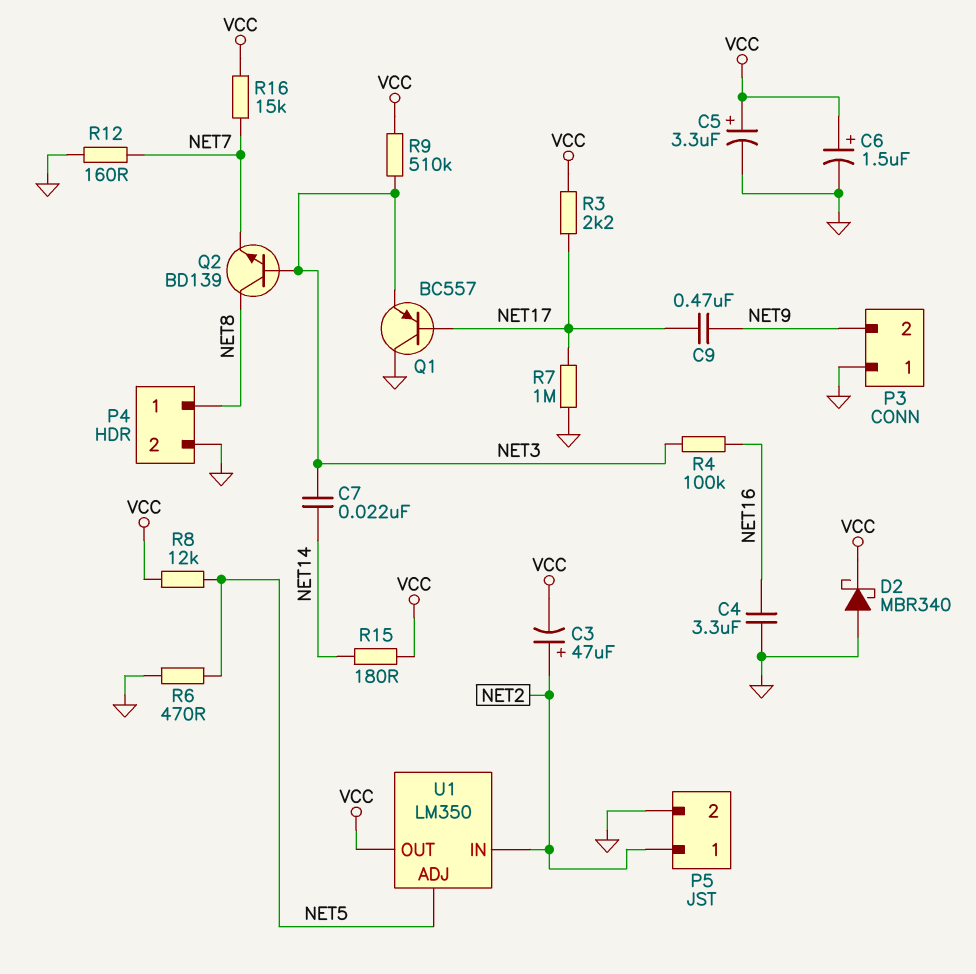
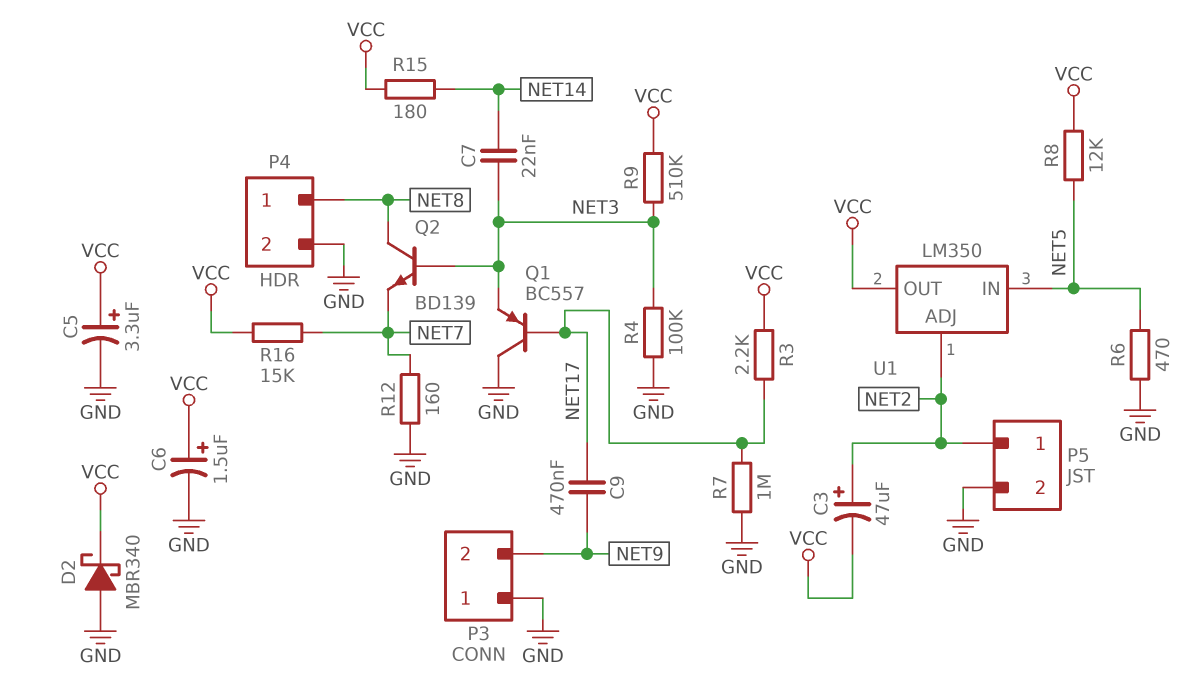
C4: 3.3uF (GND, NET16) -> none
R4: 100k (NET3, NET16) -> 100k (GND, NET3)
U1 pin ADJ: NET5 -> NET2
U1 pin IN: NET2 -> NET5

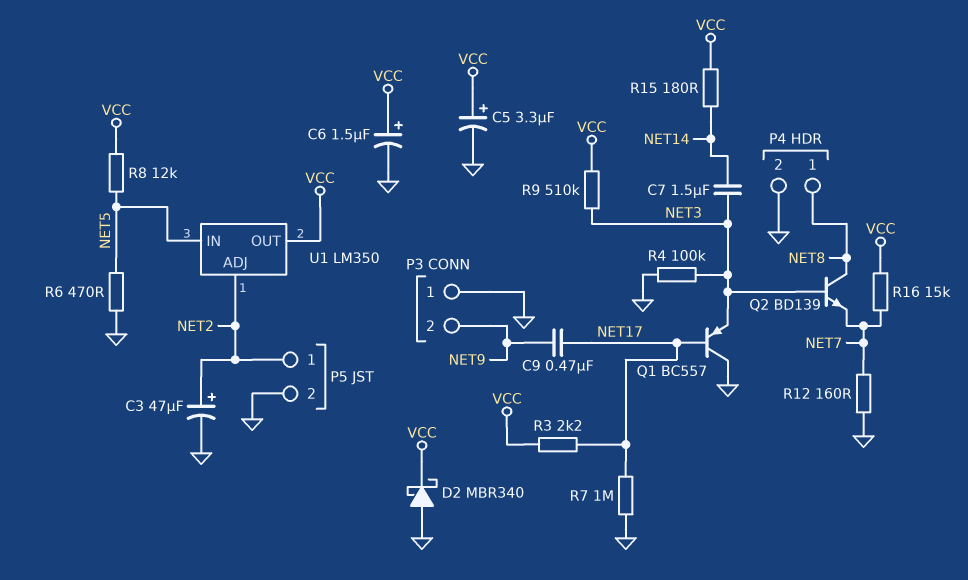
C3: 47uF (plus NET2, minus VCC) -> 47uF (plus NET2, minus GND)
C7: 22nF (NET3, NET14) -> 1.5uF (NET3, NET14)

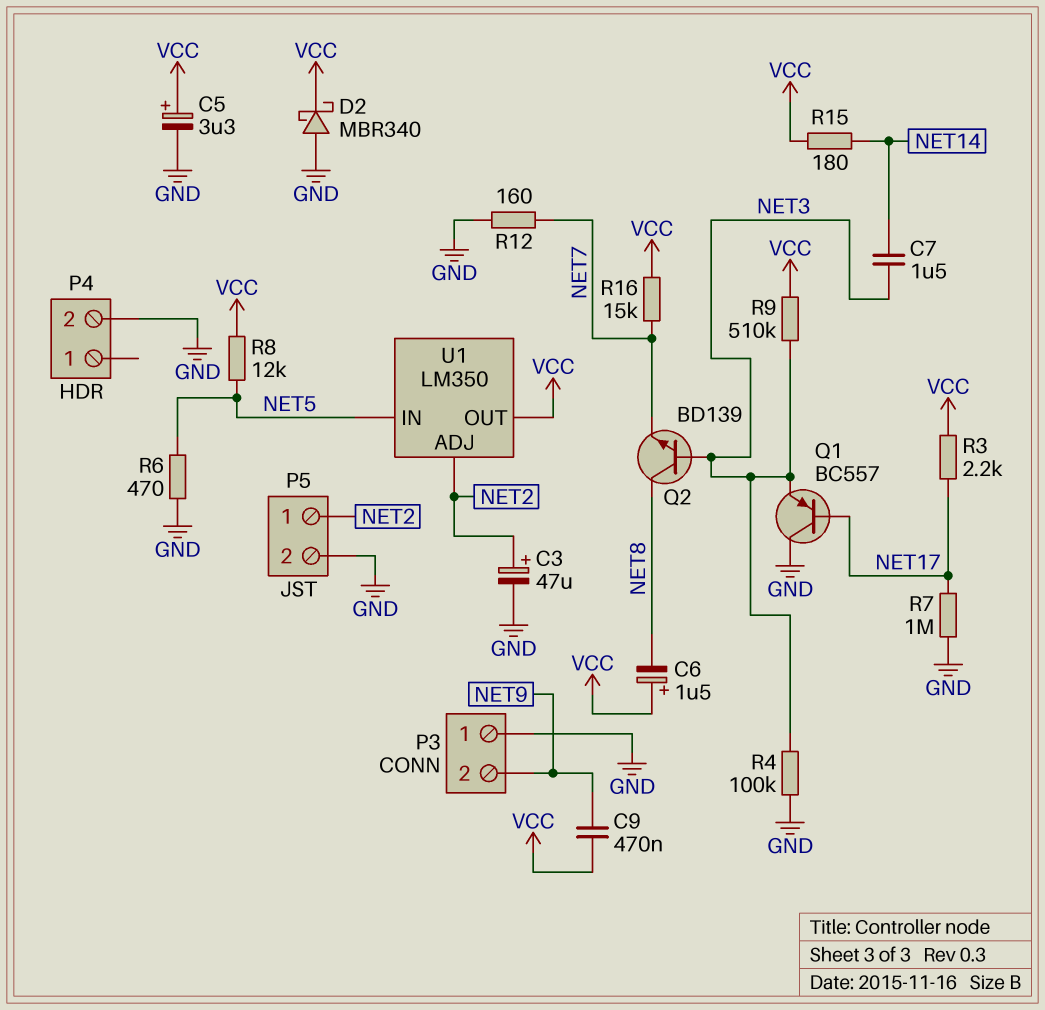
C6: 1.5uF (plus VCC, minus GND) -> 1.5uF (plus VCC, minus NET8)
C9: 470nF (NET9, NET17) -> 470nF (NET9, VCC)
P4 pin 1: NET8 -> none

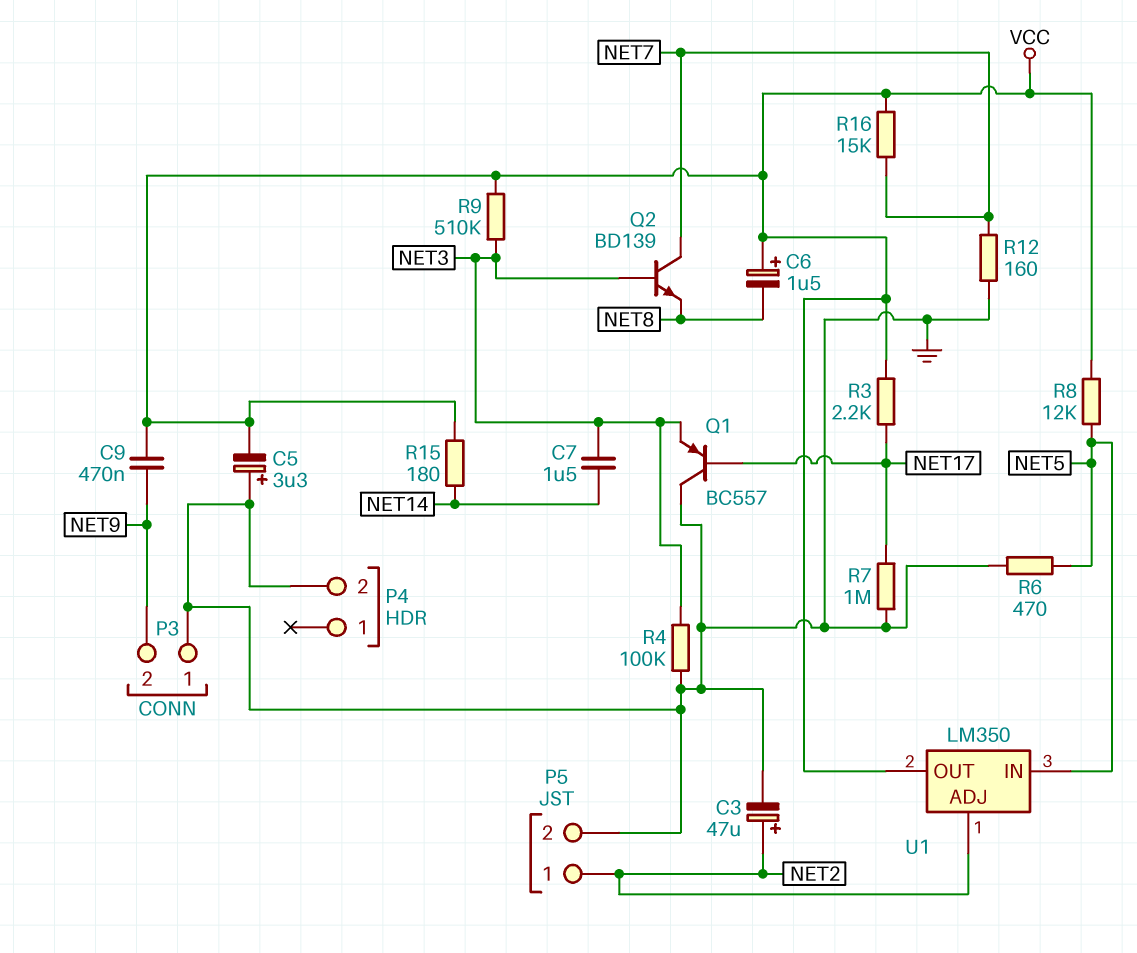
C5: 3.3uF (plus VCC, minus GND) -> 3.3uF (plus GND, minus VCC)
D2: schottky MBR340 (A GND, K VCC) -> none
Q2: NPN BD139 (B NET3, C NET8, E NET7) -> NPN BD139 (B NET3, C NET7, E NET8)

